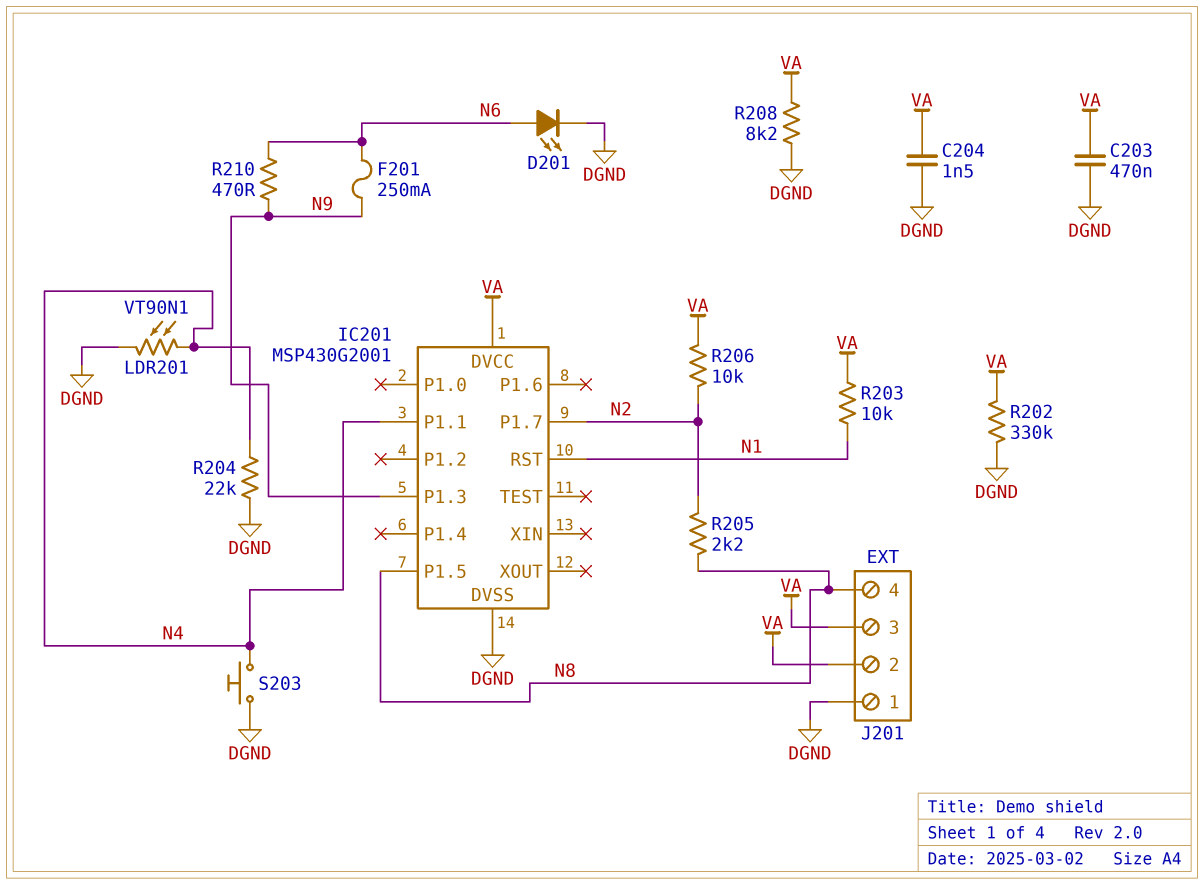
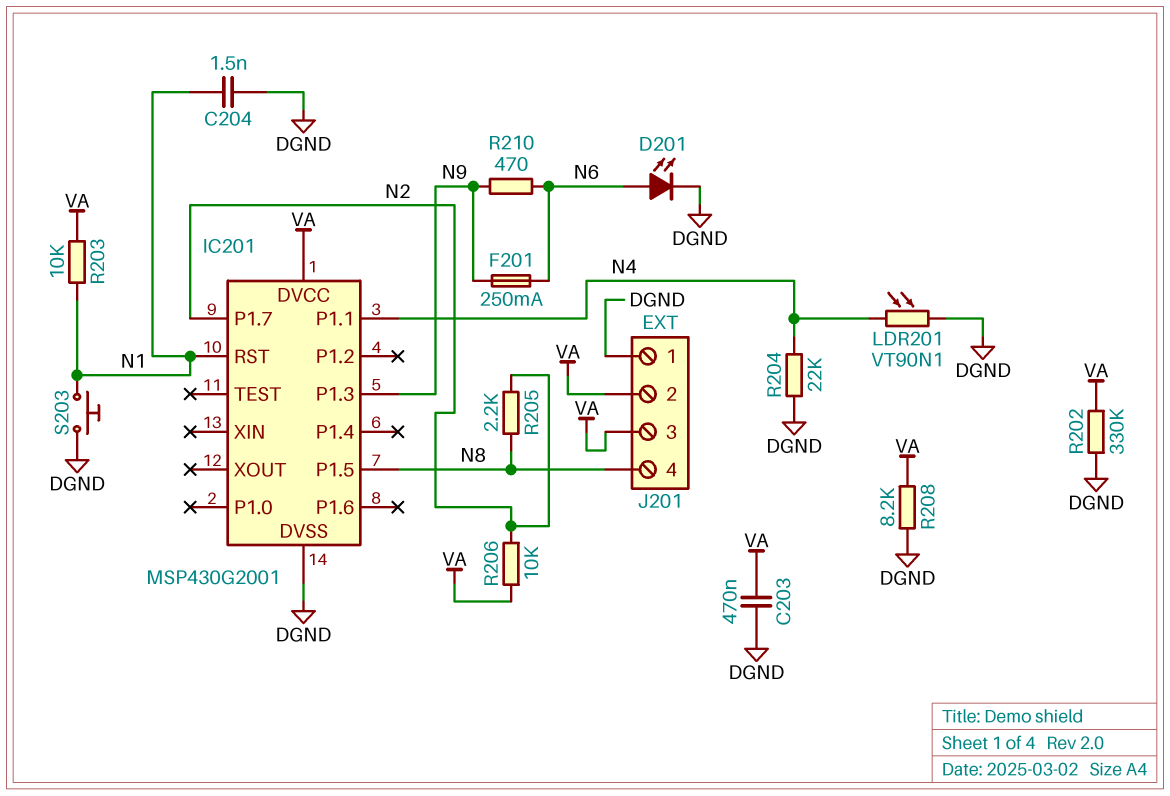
C204: 1.5nF (DGND, VA) -> 1.5nF (DGND, N1)
S203: button (DGND, N4) -> button (DGND, N1)

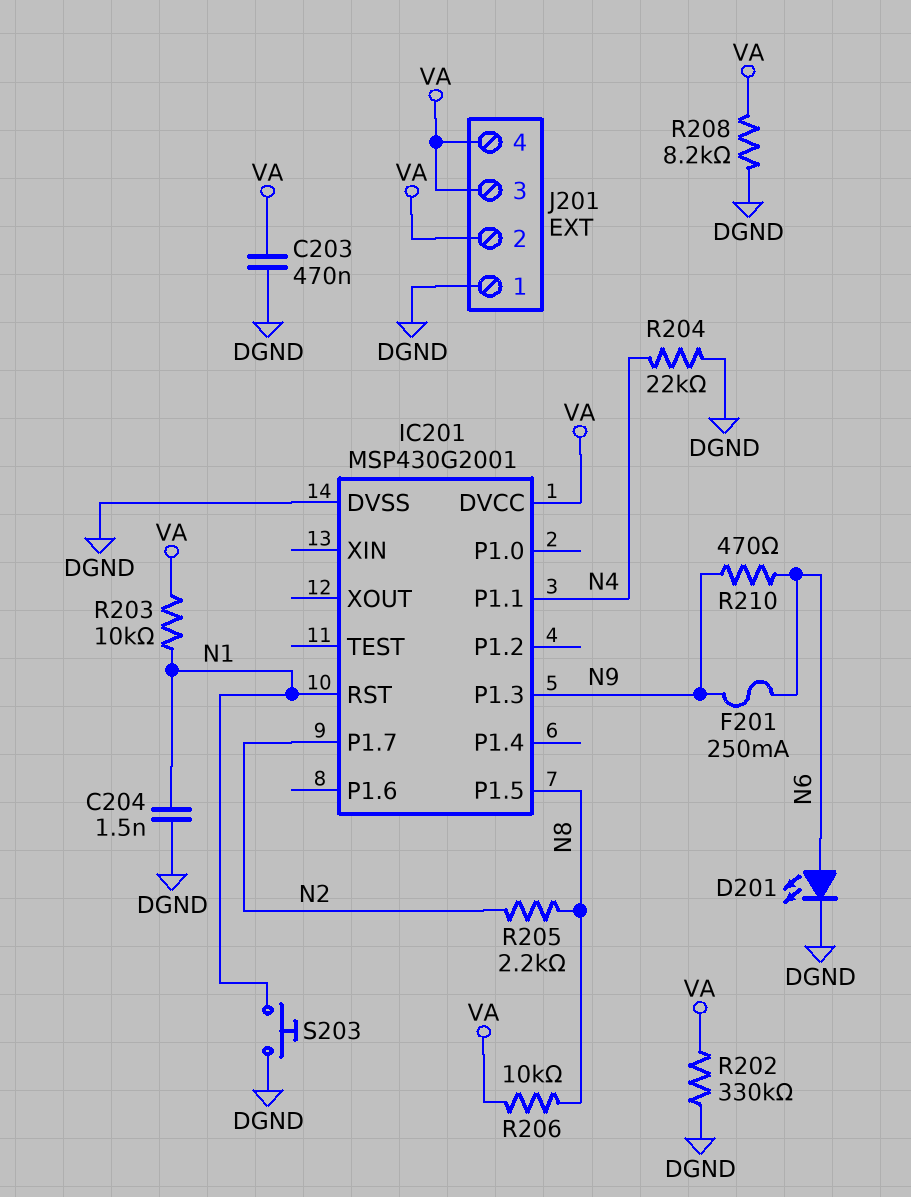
J201 pin 4: N8 -> VA
LDR201: VT90N1 (DGND, N4) -> none
R206: 10k (N2, VA) -> 10k (N8, VA)

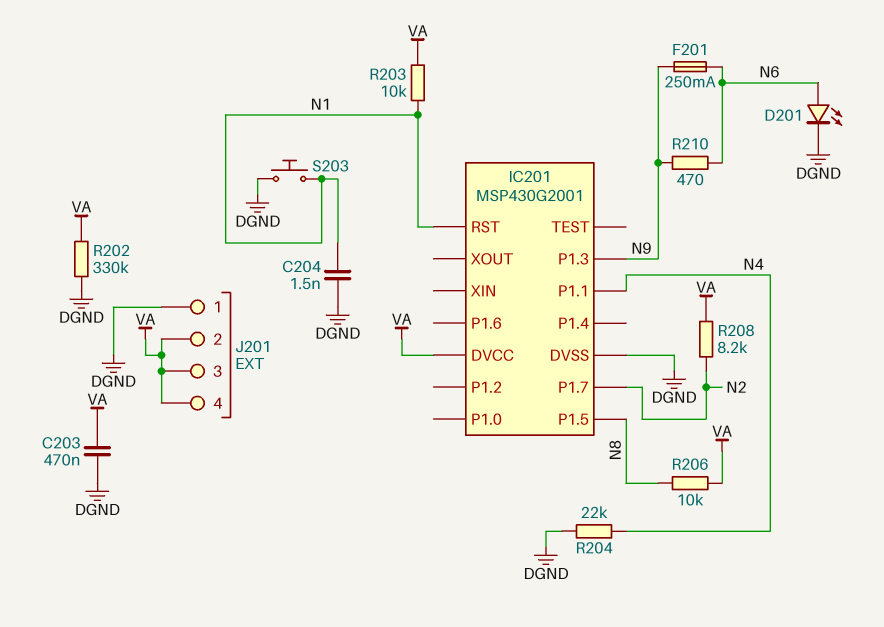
R205: 2.2k (N2, N8) -> none
R208: 8.2k (DGND, VA) -> 8.2k (N2, VA)

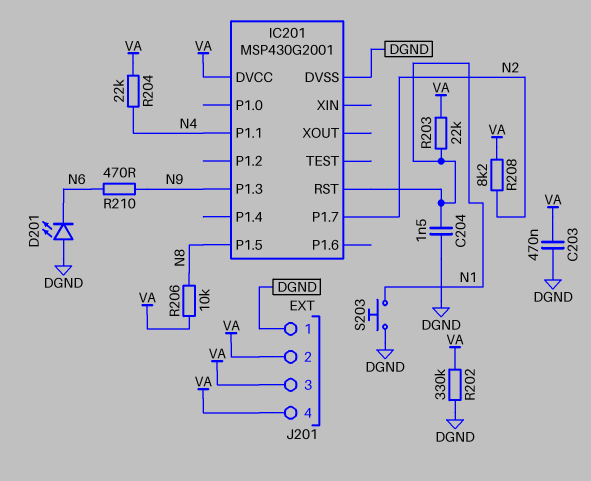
D201: LED (A N6, K DGND) -> LED (A DGND, K N6)
F201: 250mA (N6, N9) -> none
R203: 10k (N1, VA) -> 22k (N1, VA)
R204: 22k (DGND, N4) -> 22k (N4, VA)

